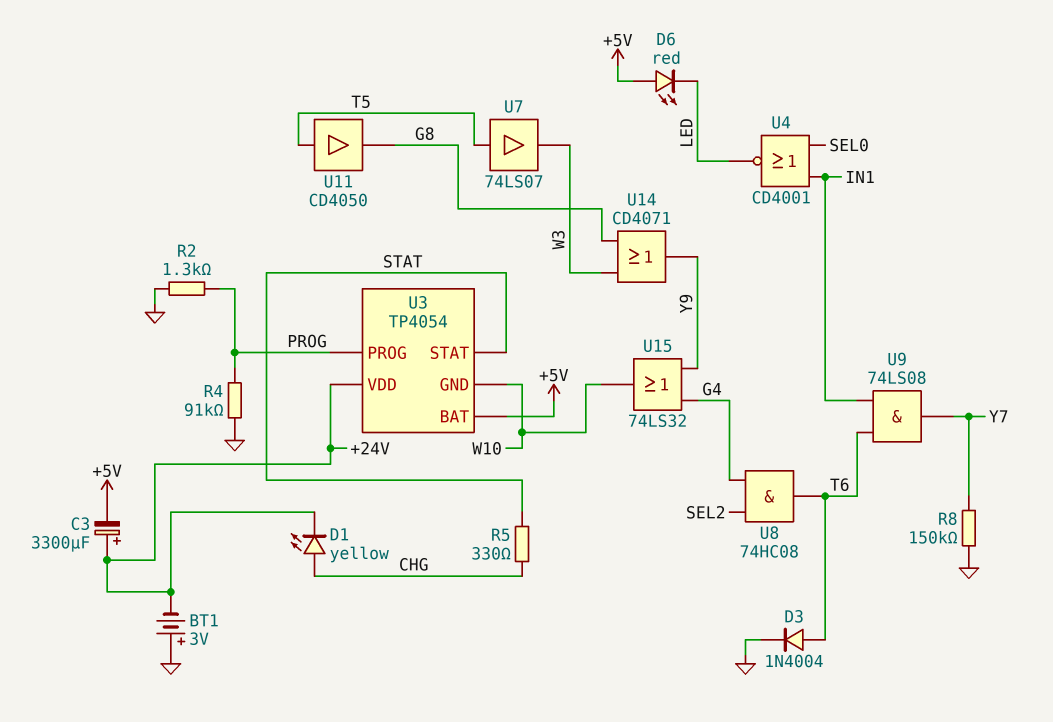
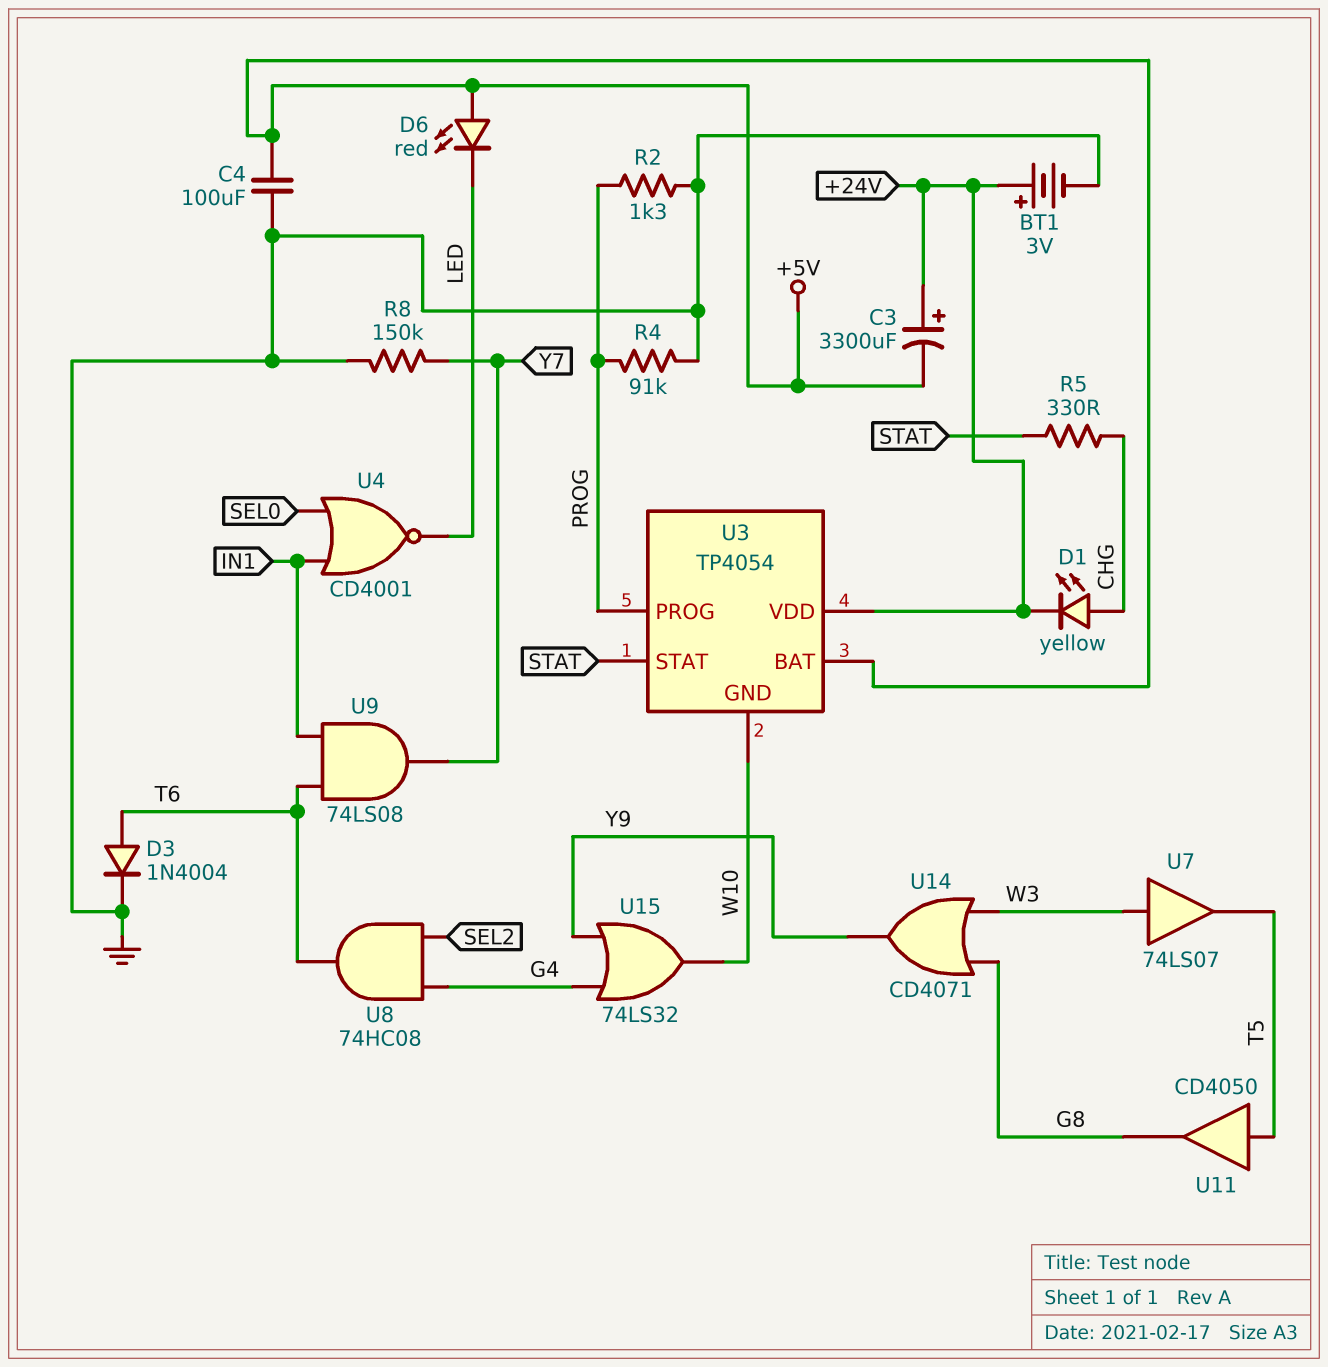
BT1: 3V (plus GND, minus +24V) -> 3V (plus +24V, minus GND)
C4: none -> 100uF (+5V, GND)
U7: buffer 74LS07 (in T5, out W3) -> buffer 74LS07 (in W3, out T5)

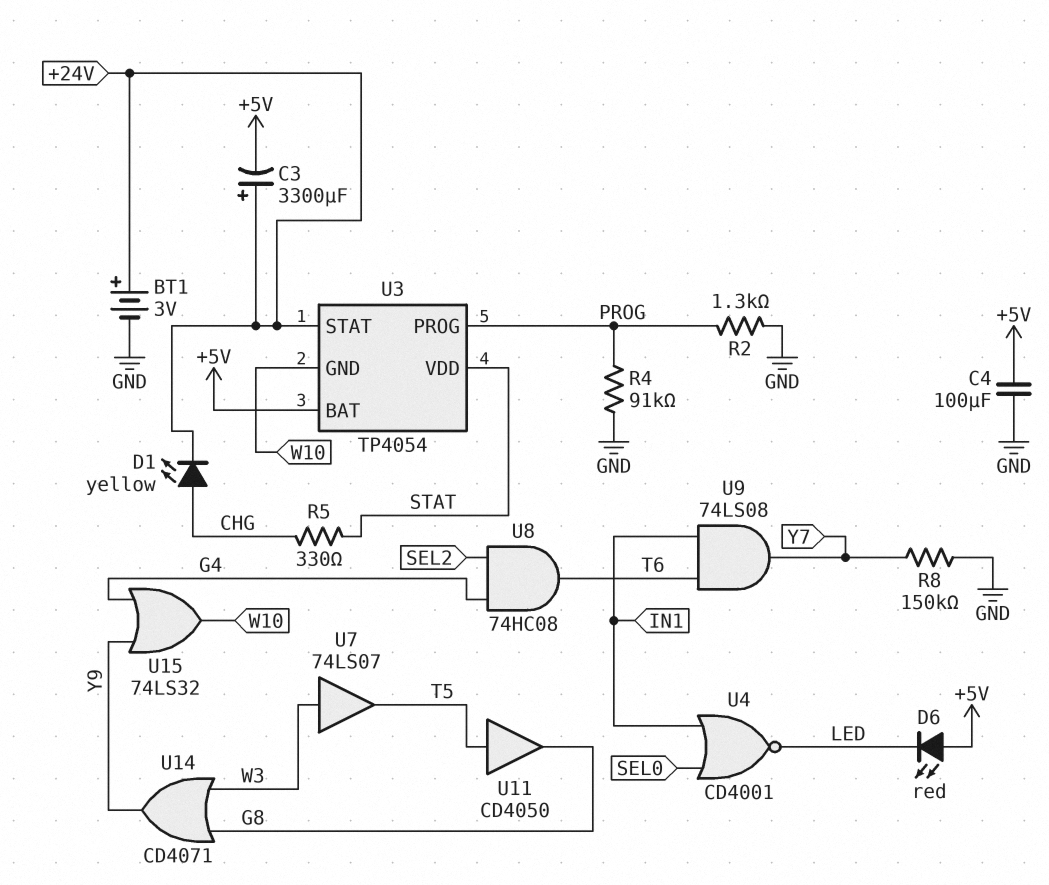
D3: diode 1N4004 (A T6, K GND) -> none
U3 pin STAT: STAT -> +24V
U3 pin VDD: +24V -> STAT

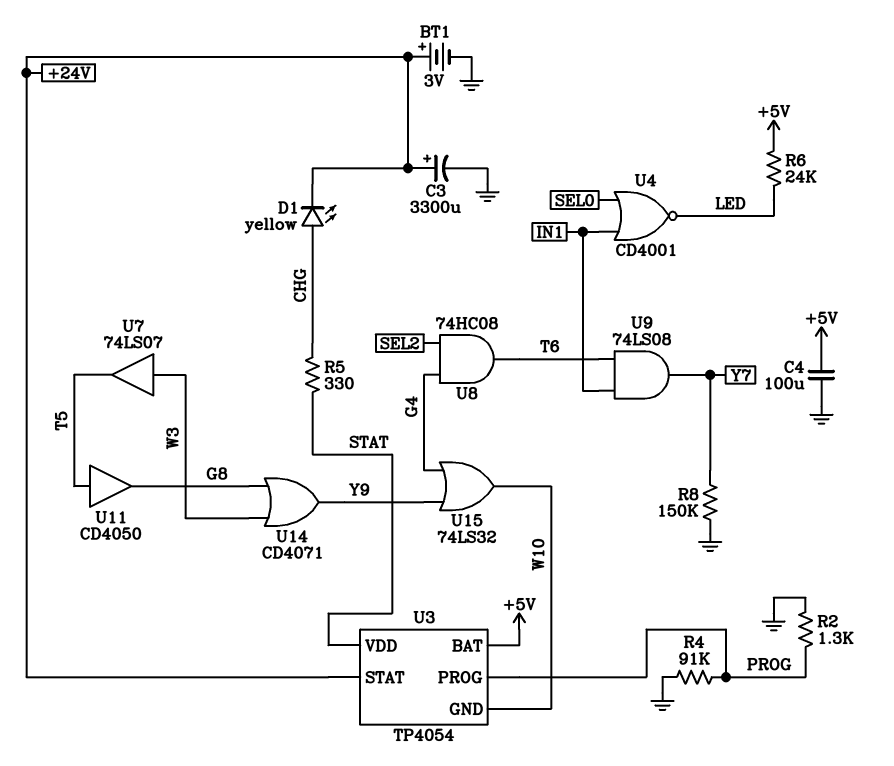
C3: 3300uF (plus +24V, minus +5V) -> 3300uF (plus +24V, minus GND)
D6: LED red (A +5V, K LED) -> none
R6: none -> 24k (+5V, LED)

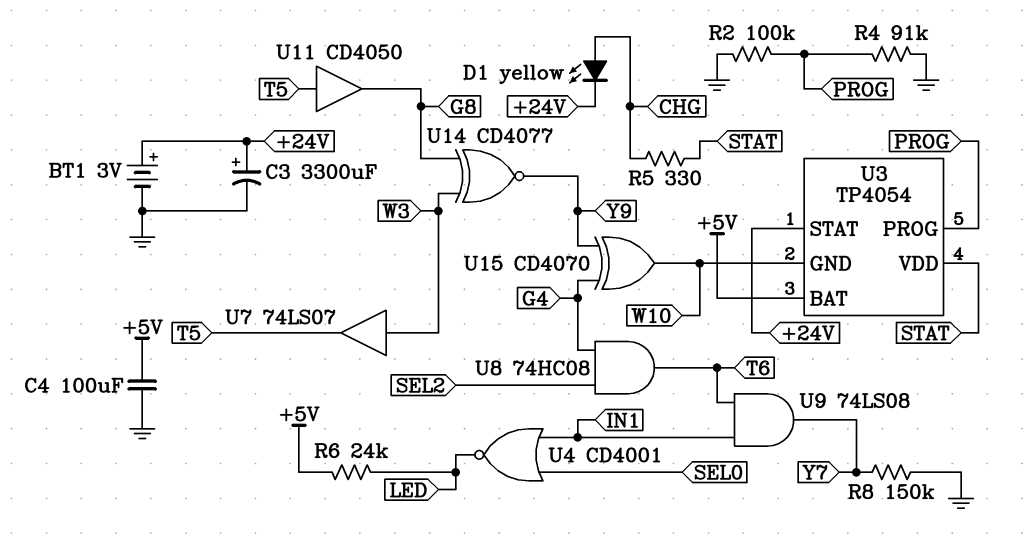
R2: 1.3k (GND, PROG) -> 100k (GND, PROG)
U14: OR CD4071 (in G8, in W3, out Y9) -> XNOR CD4077 (in G8, in W3, out Y9)
U15: OR 74LS32 (in G4, in Y9, out W10) -> XOR CD4070 (in G4, in Y9, out W10)

